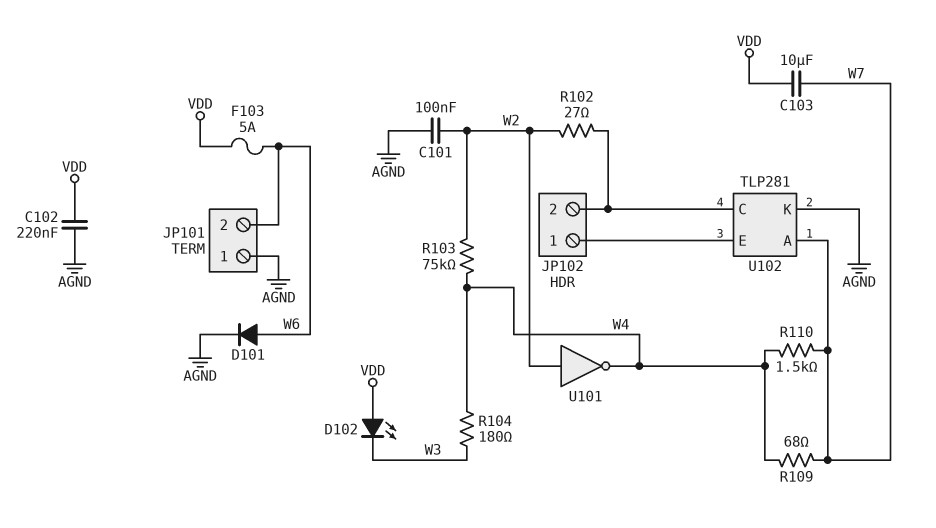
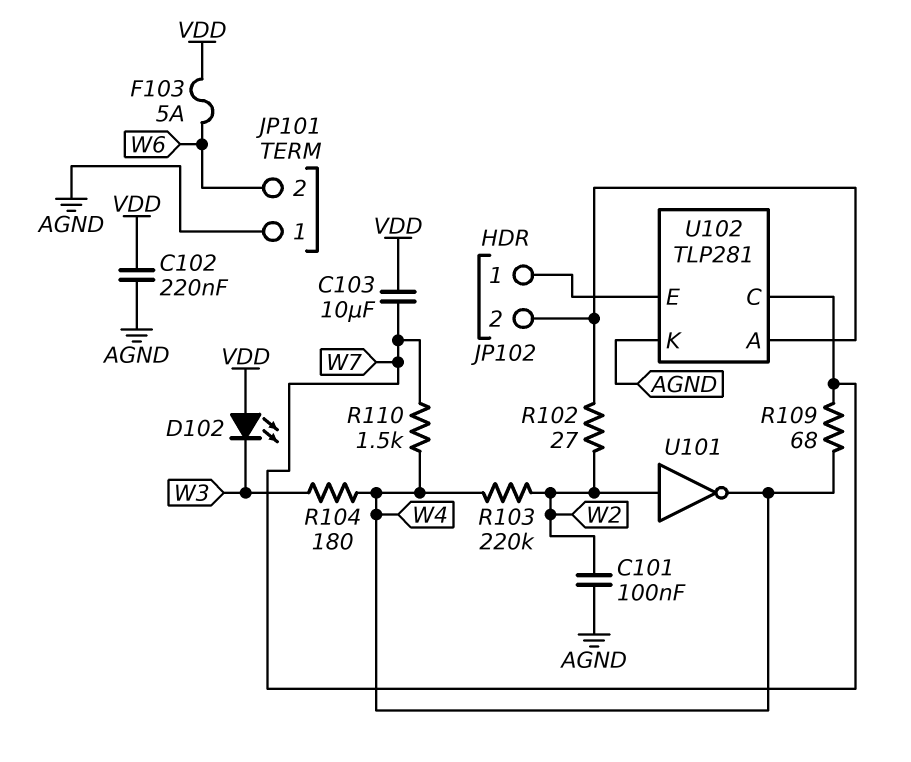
D101: diode (A W6, K AGND) -> none
R103: 75k (W2, W4) -> 220k (W2, W4)
U102 pin A: W7 -> JP102/2
U102 pin C: JP102/2 -> W7

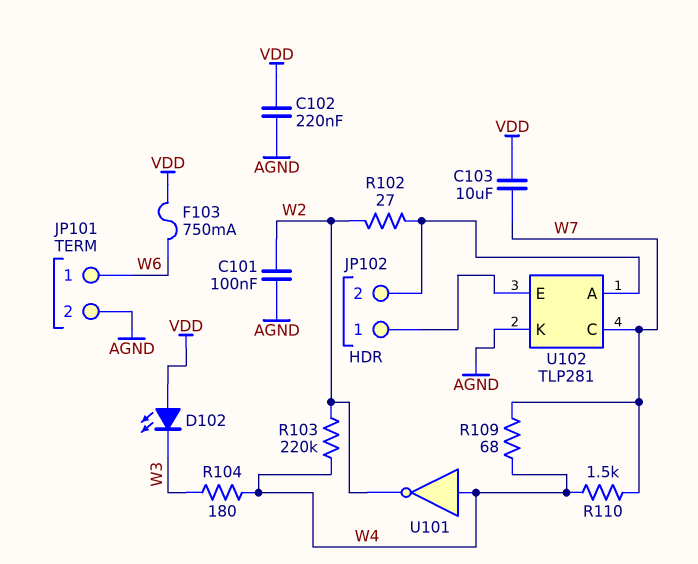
F103: 5A (VDD, W6) -> 750mA (VDD, W6)
JP101 pin 1: AGND -> W6
JP101 pin 2: W6 -> AGND
U101: NOT (in W2, out W4) -> NOT (in W4, out W2)

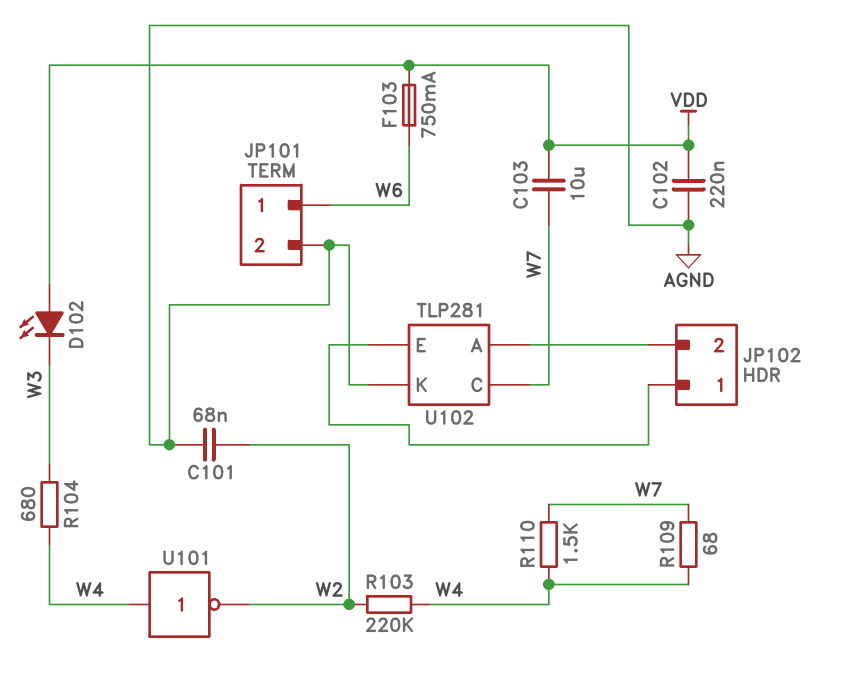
C101: 100nF (AGND, W2) -> 68nF (AGND, W2)
R102: 27 (JP102/2, W2) -> none
R104: 180 (W3, W4) -> 680 (W3, W4)

